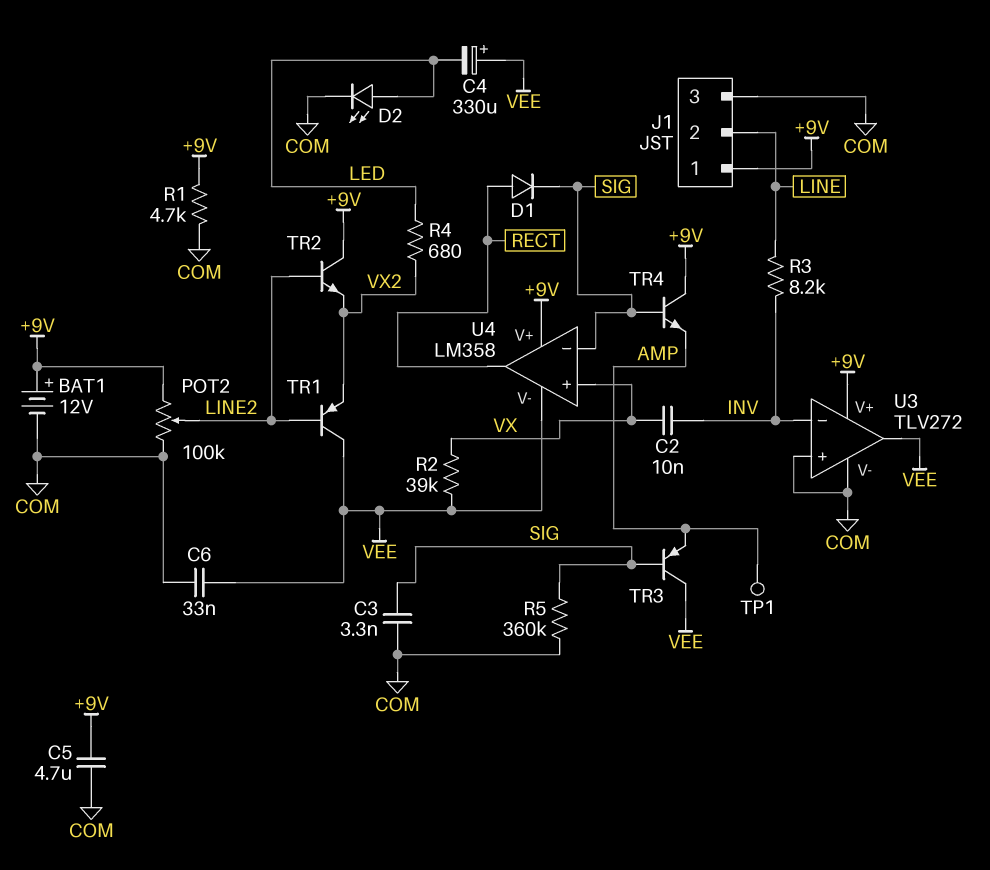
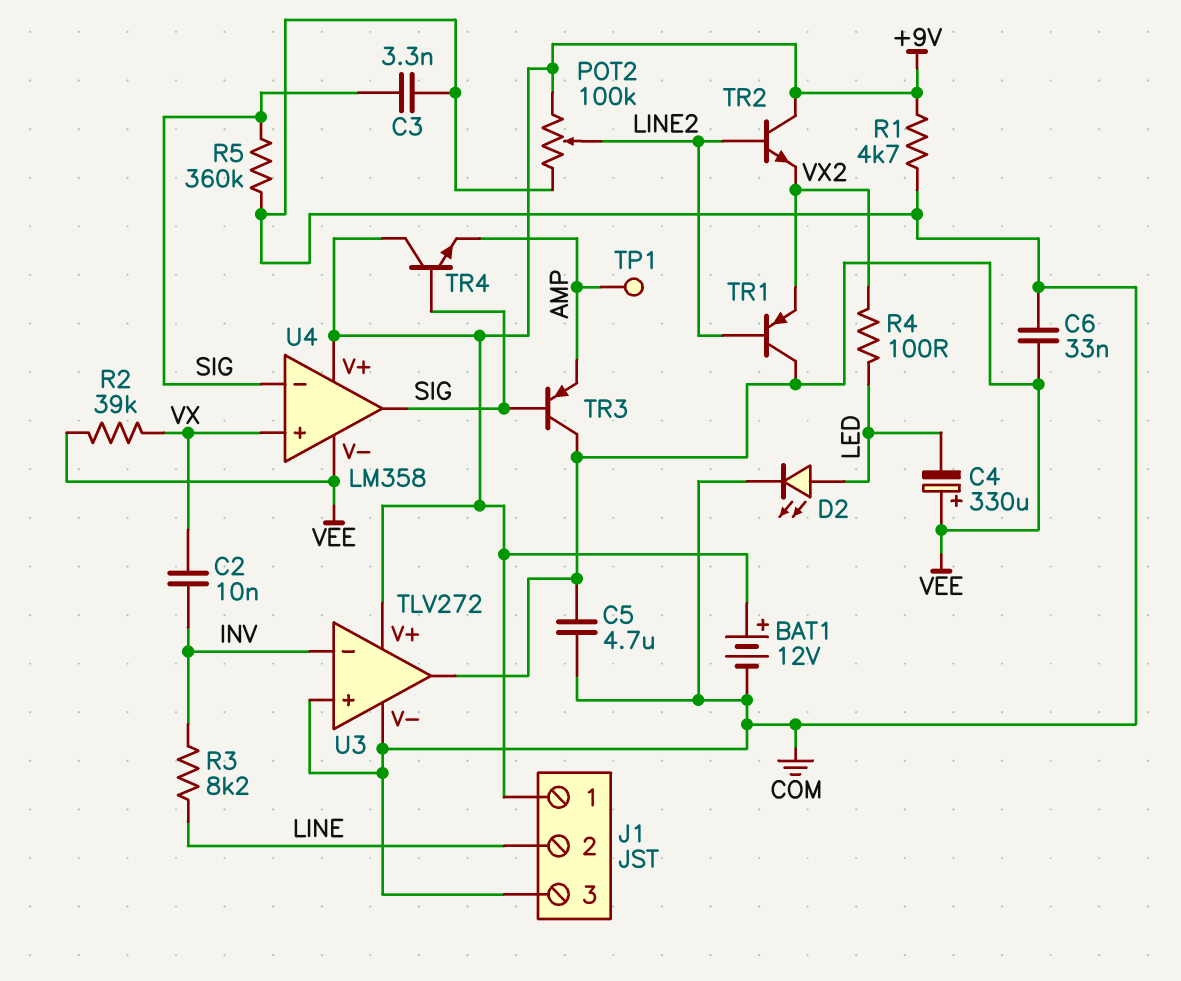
C5: 4.7uF (+9V, COM) -> 4.7uF (COM, VEE)
D1: diode (A RECT, K SIG) -> none
R4: 680 (LED, VX2) -> 100 (LED, VX2)
U4 pin out: RECT -> SIG

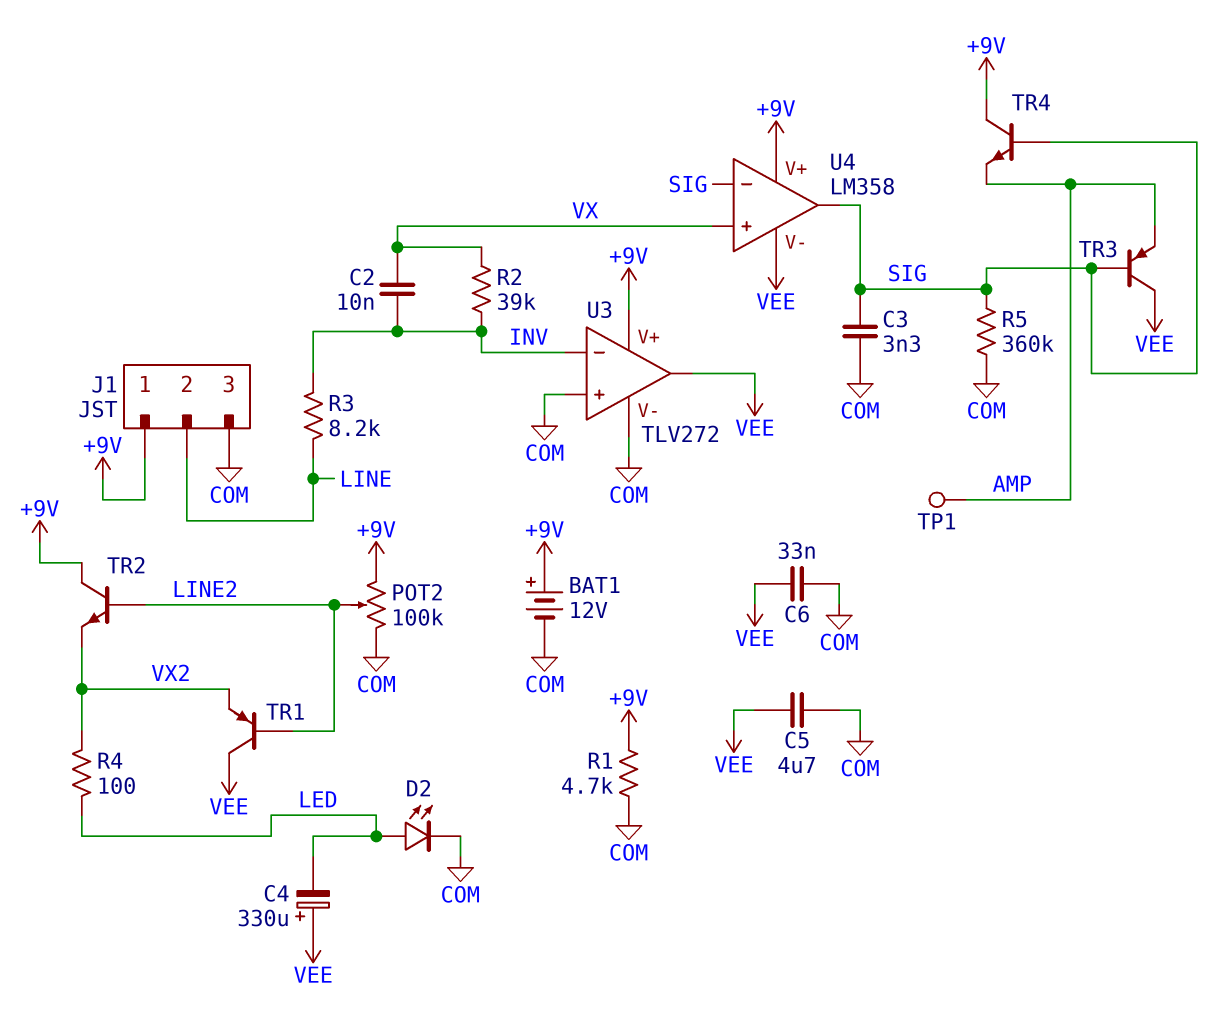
R2: 39k (VEE, VX) -> 39k (INV, VX)

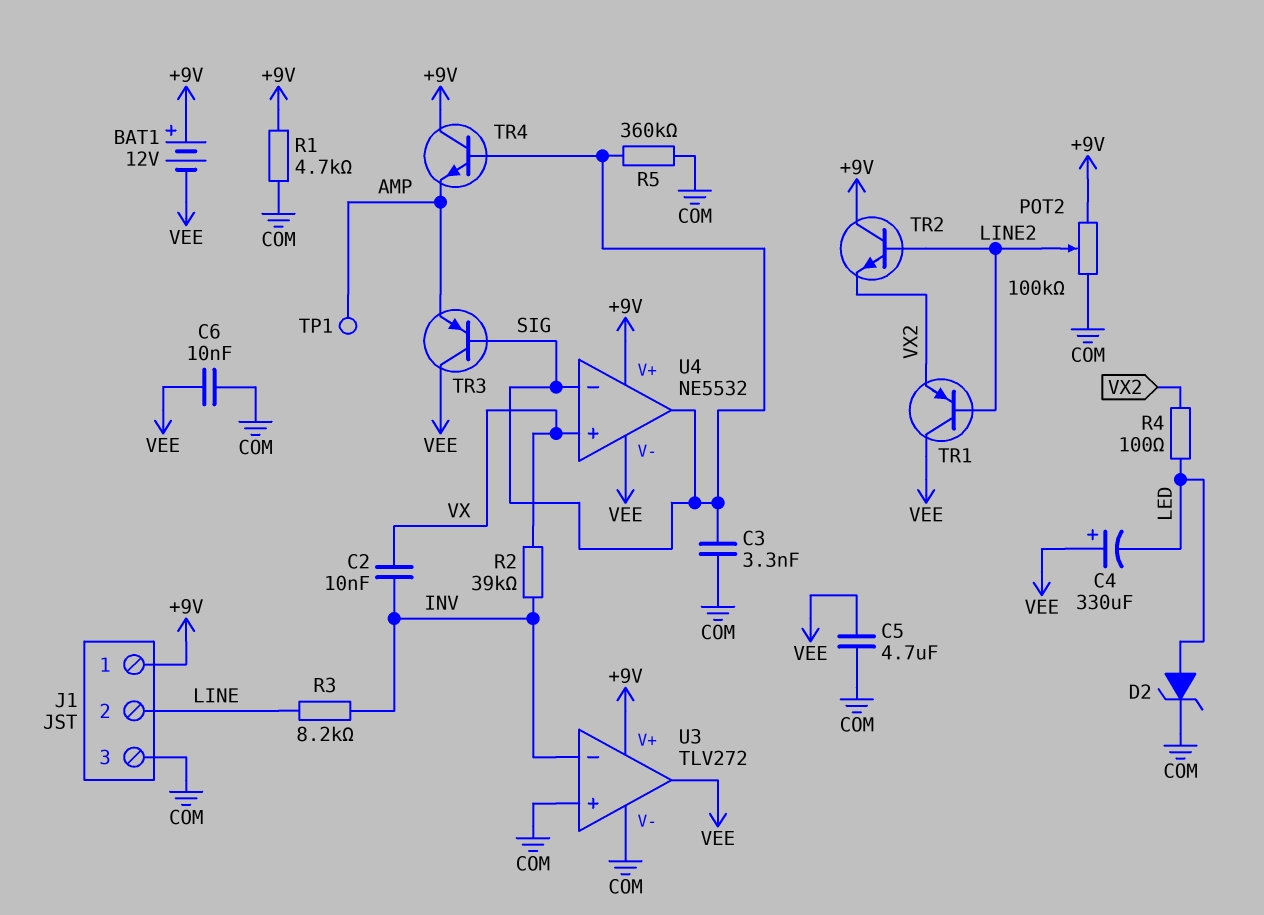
BAT1: 12V (plus +9V, minus COM) -> 12V (plus +9V, minus VEE)
C6: 33nF (COM, VEE) -> 10nF (COM, VEE)
D2: LED (A LED, K COM) -> zener (A LED, K COM)
U4: LM358 -> NE5532

